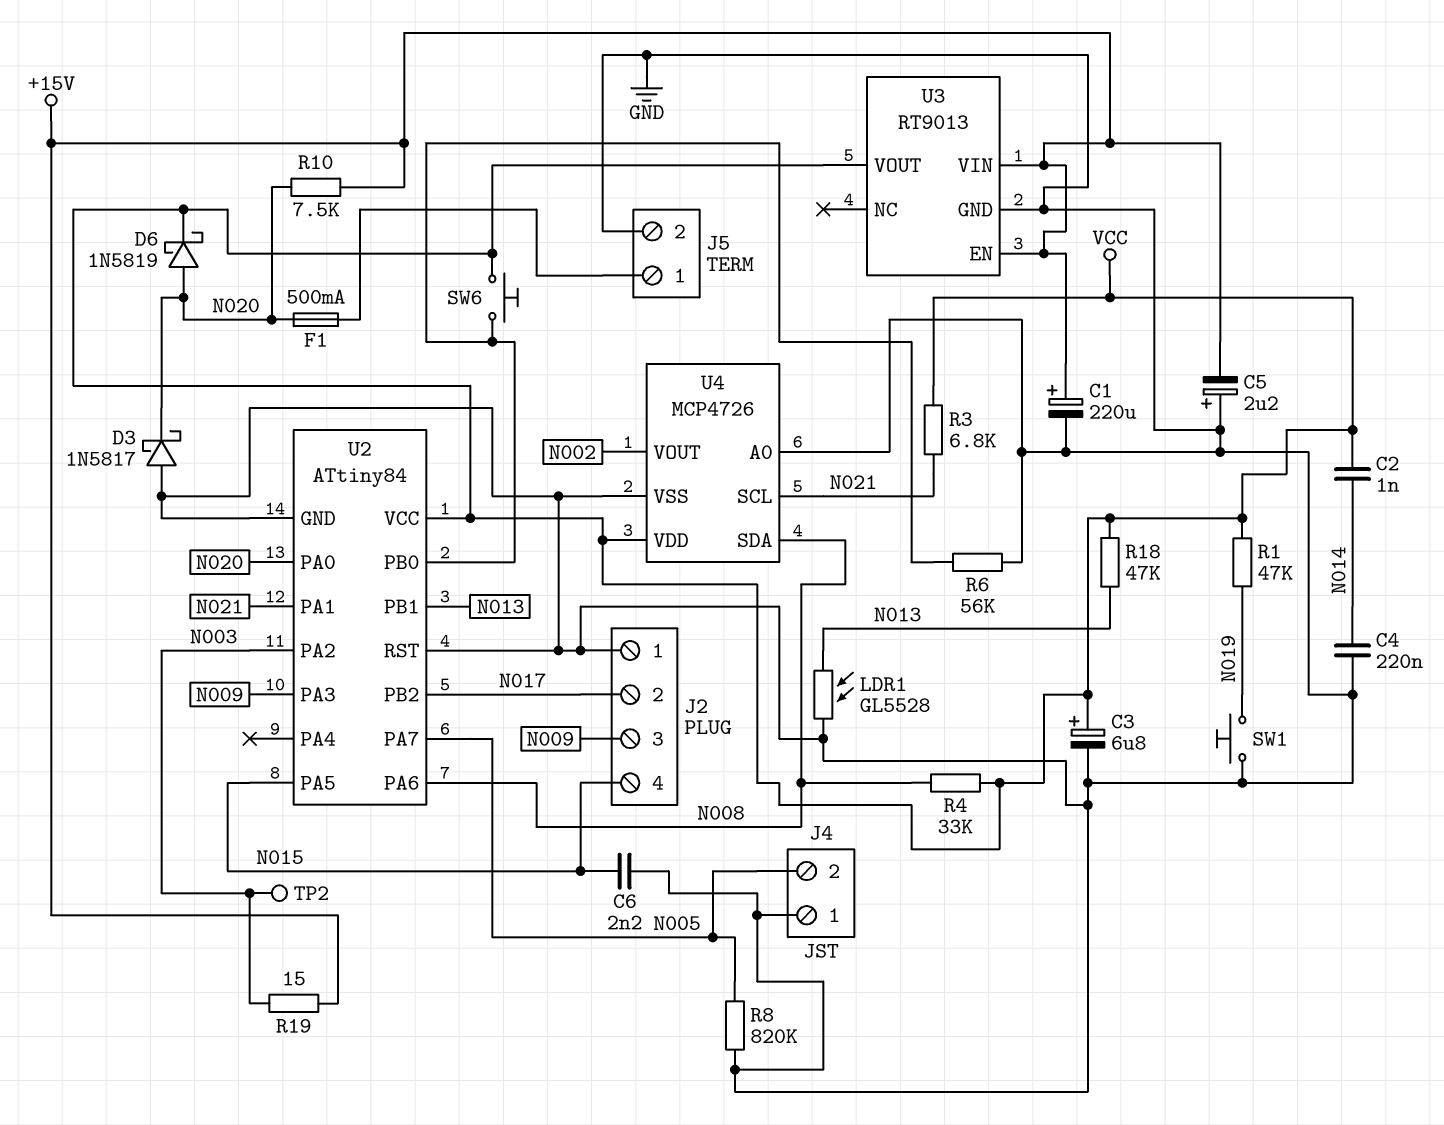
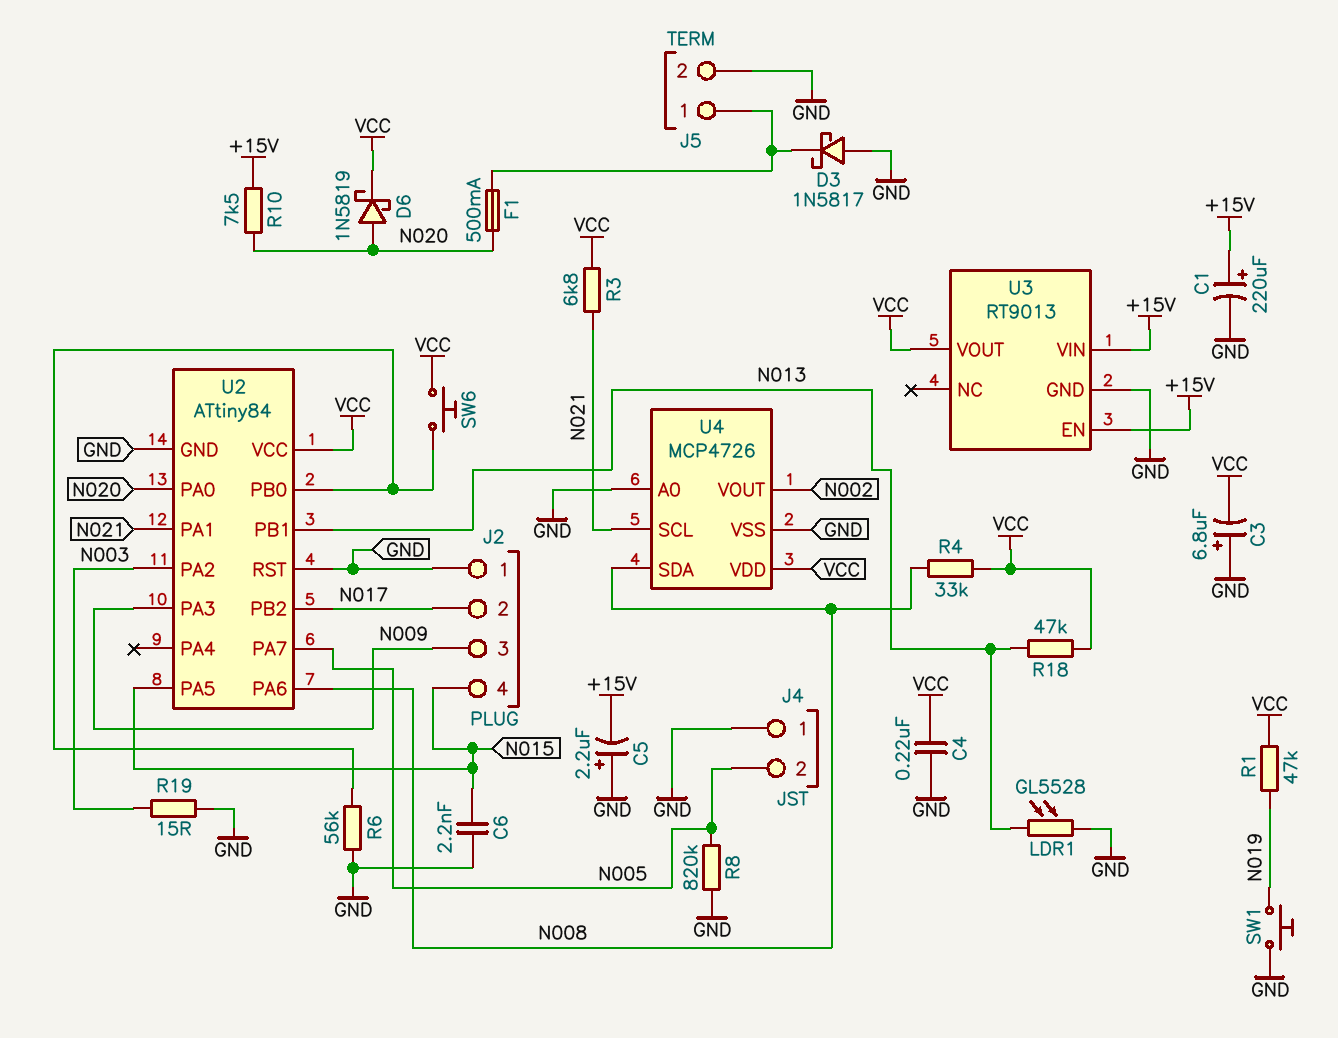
C2: 1nF (N014, VCC) -> none
C3: 6.8uF (plus VCC, minus GND) -> 6.8uF (plus GND, minus VCC)
C4: 220nF (GND, N014) -> 220nF (GND, VCC)
D3: schottky 1N5817 (A GND, K N020) -> schottky 1N5817 (A GND, K J5/1)
R19: 15 (+15V, N003) -> 15 (GND, N003)
TP2: test point (N003) -> none

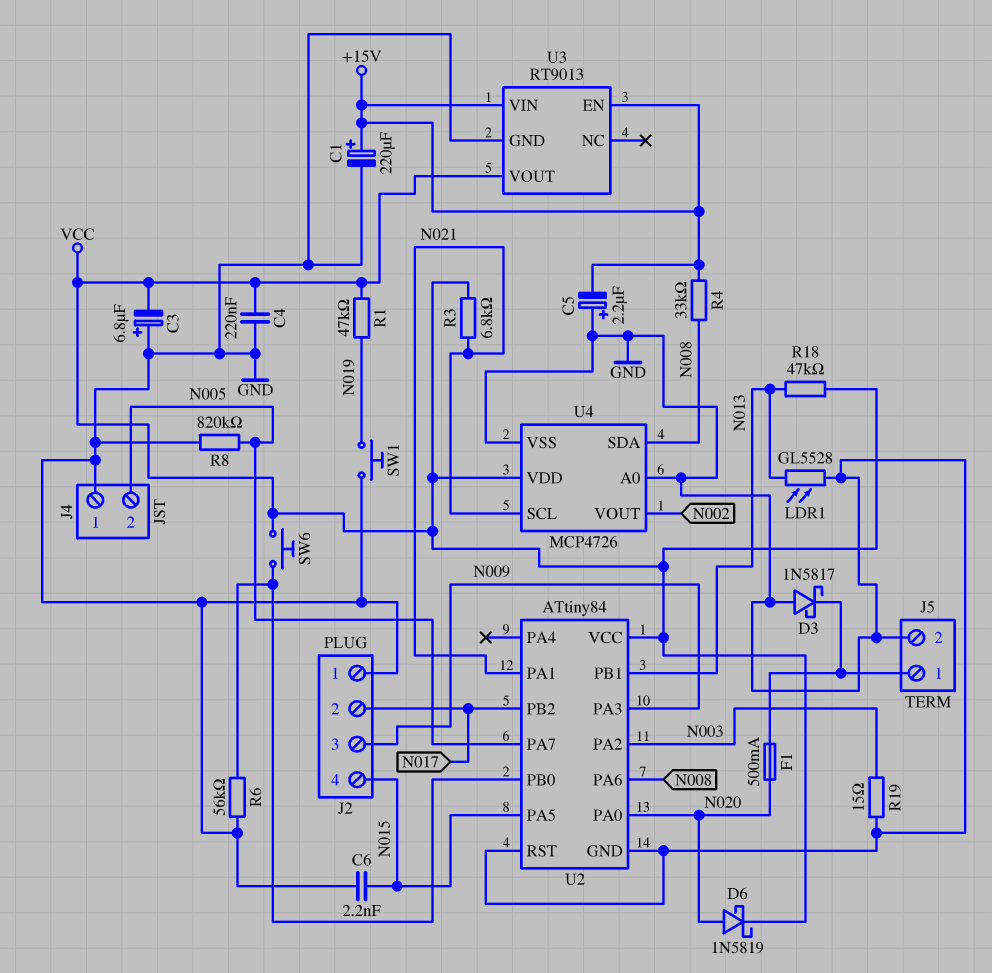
R4: 33k (N008, VCC) -> 33k (+15V, N008)
R10: 7.5k (+15V, N020) -> none

